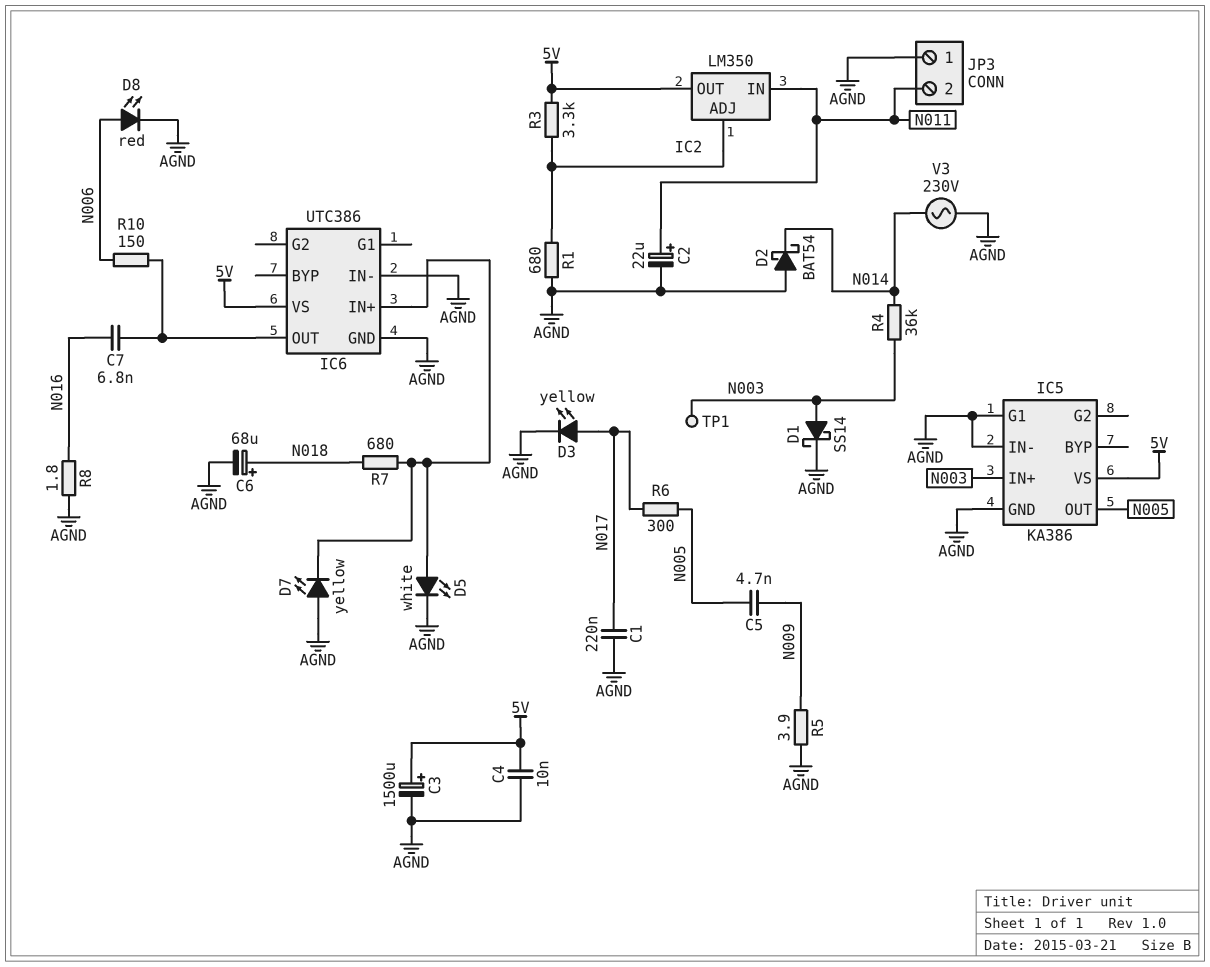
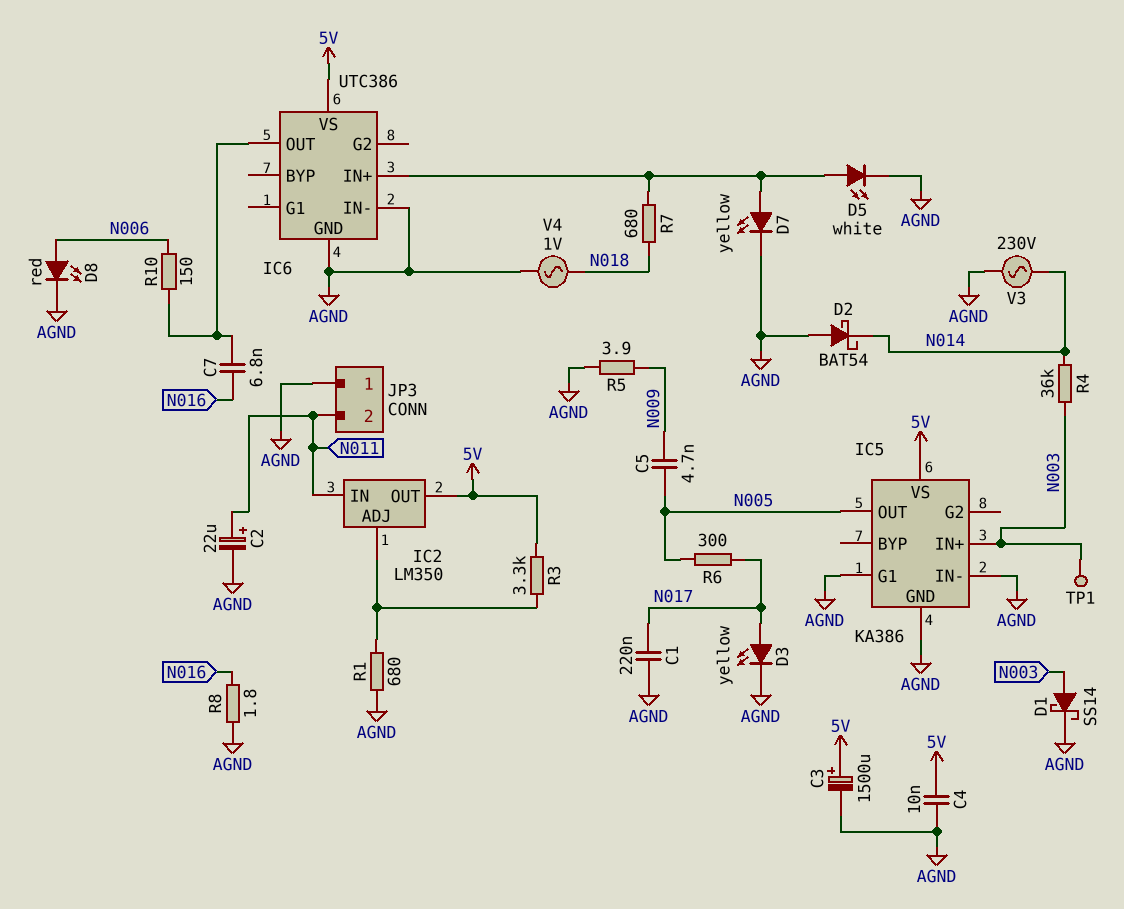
C6: 68uF (plus N018, minus AGND) -> none
D7: LED yellow (A AGND, K IC6/IN+) -> LED yellow (A IC6/IN+, K AGND)
V4: none -> AC 1V (AGND, N018)

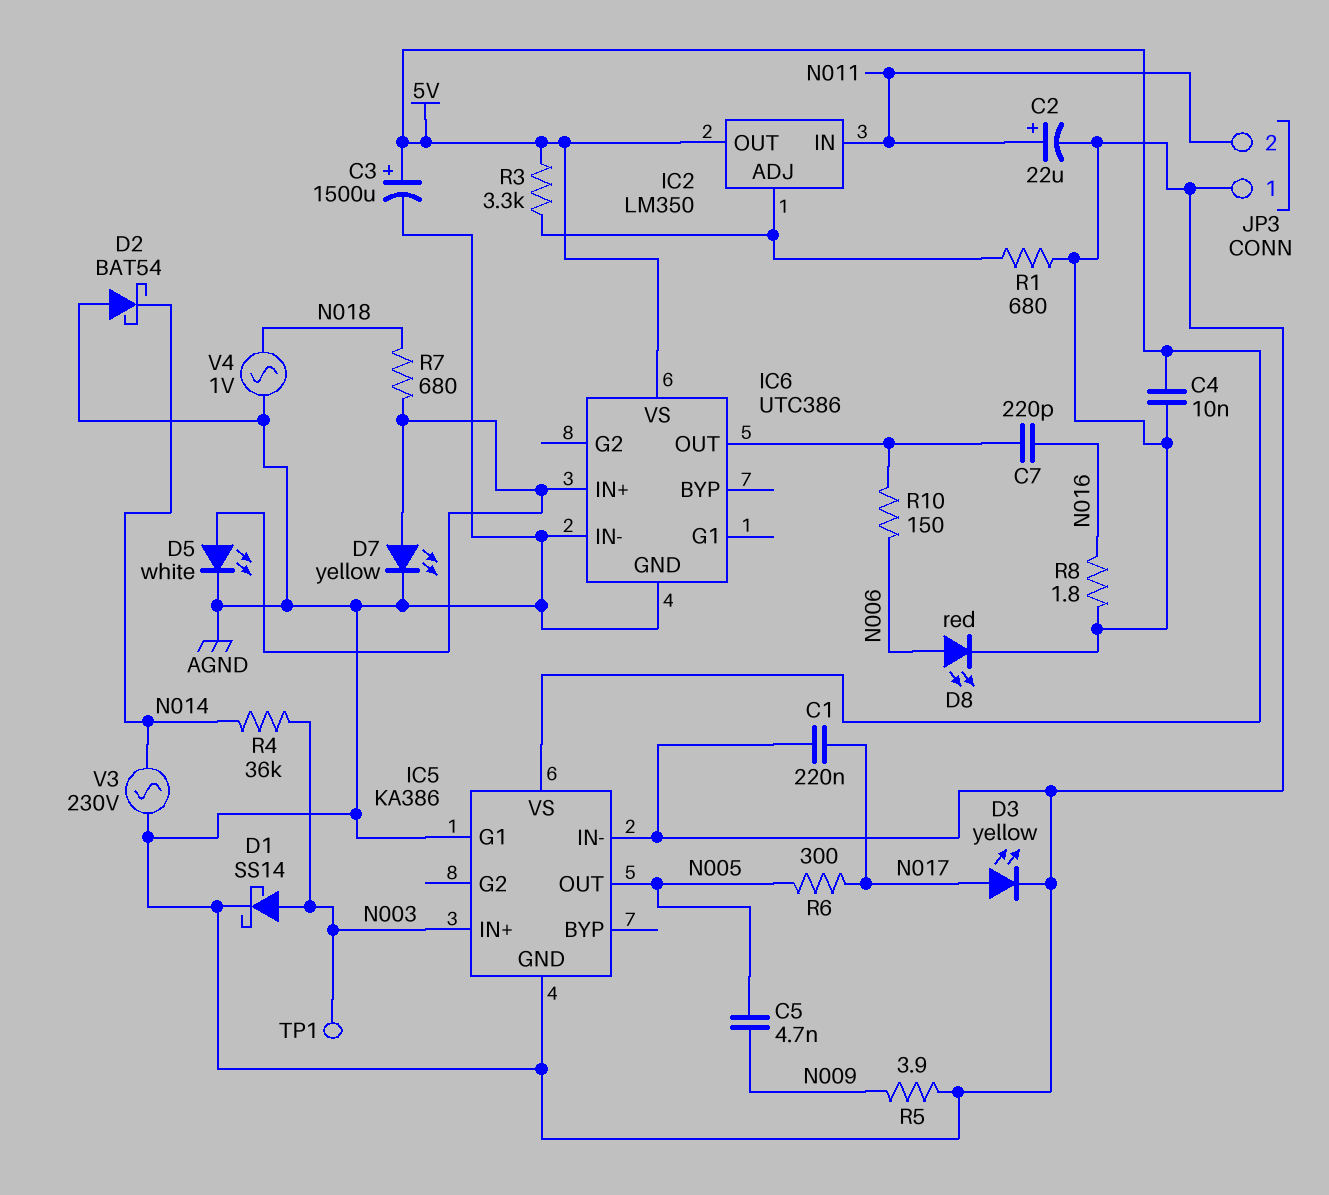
C7: 6.8nF (IC6/OUT, N016) -> 220pF (IC6/OUT, N016)

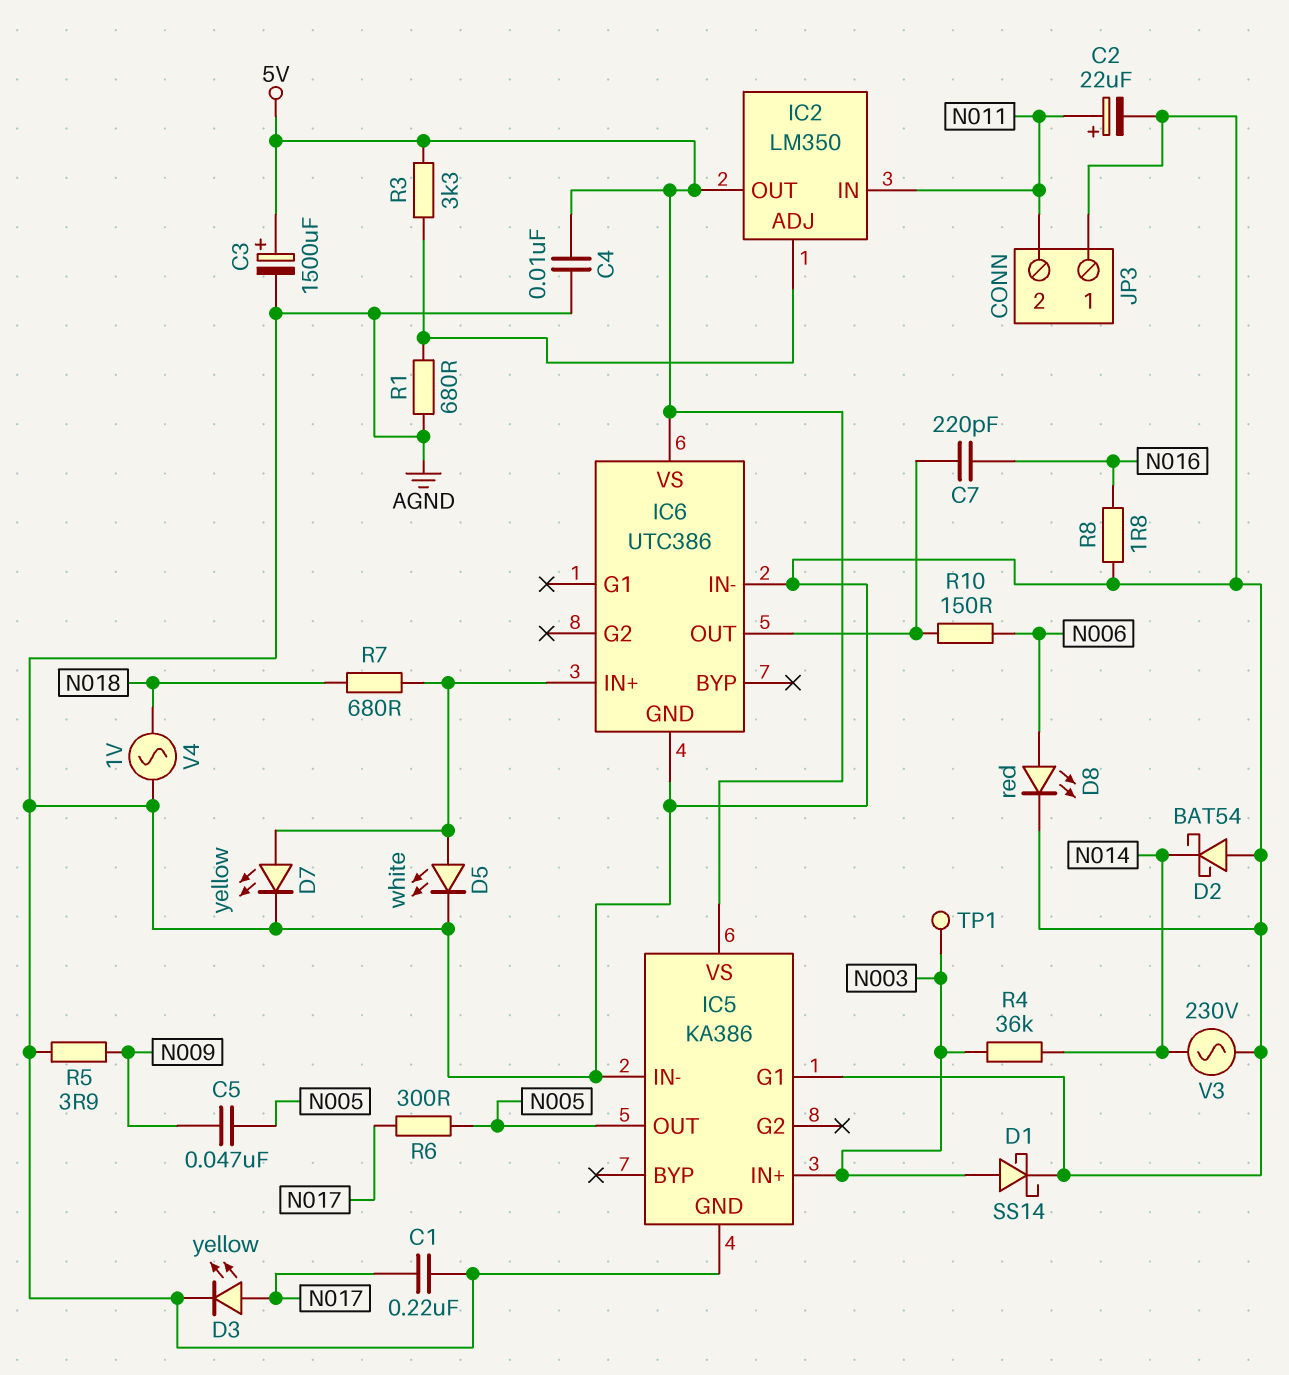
C5: 4.7nF (N005, N009) -> 47nF (N005, N009)

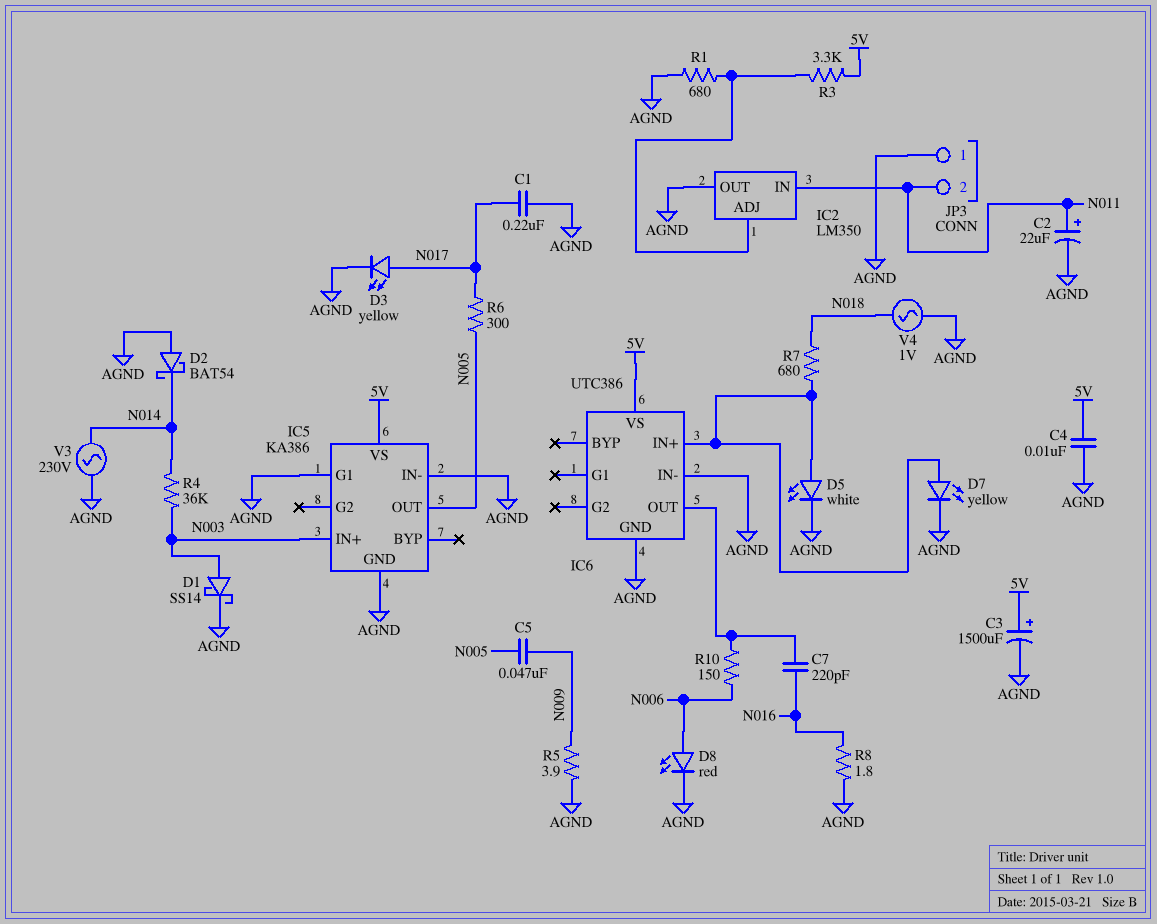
IC2 pin OUT: 5V -> AGND
TP1: test point (N003) -> none

